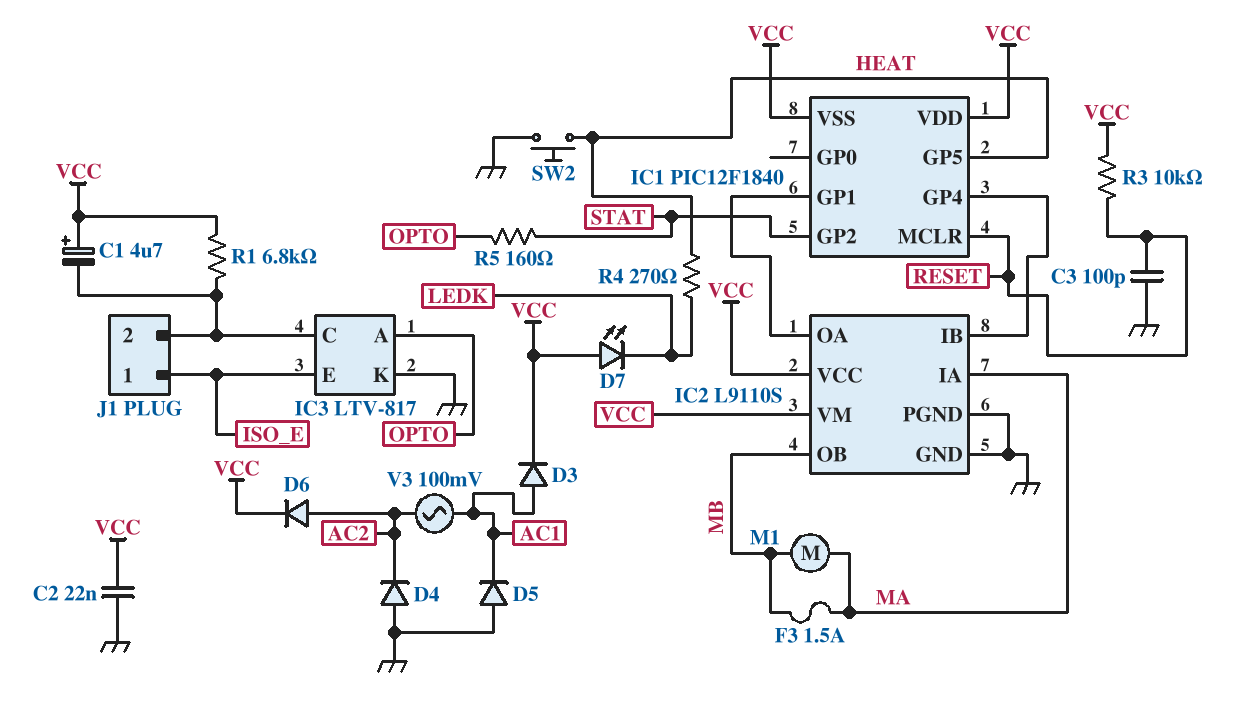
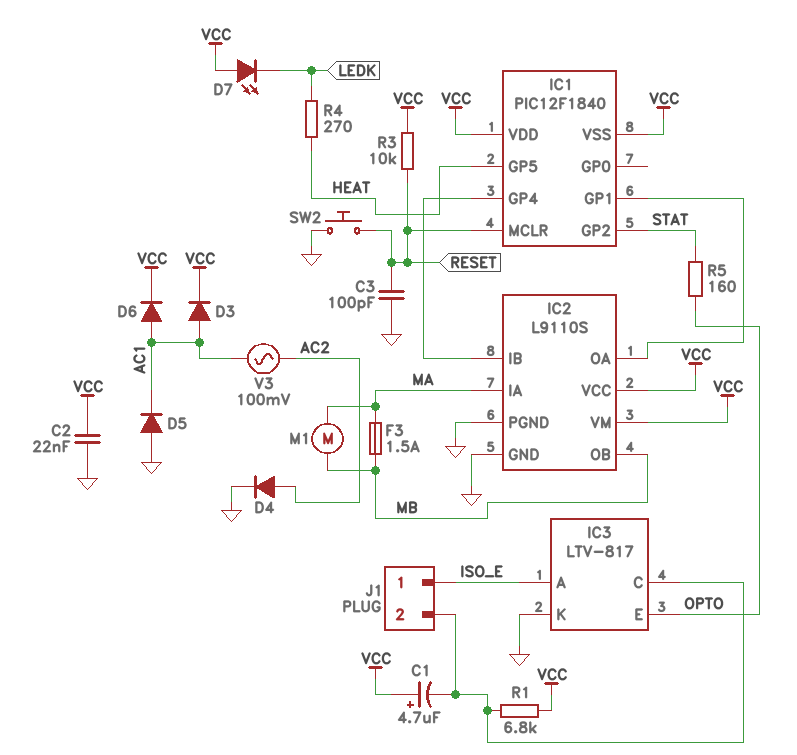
D4: diode (A GND, K AC2) -> diode (A AC2, K GND)
D6: diode (A AC2, K VCC) -> diode (A AC1, K VCC)
IC3 pin A: OPTO -> ISO_E
IC3 pin E: ISO_E -> OPTO
SW2: button (GND, HEAT) -> button (GND, RESET)

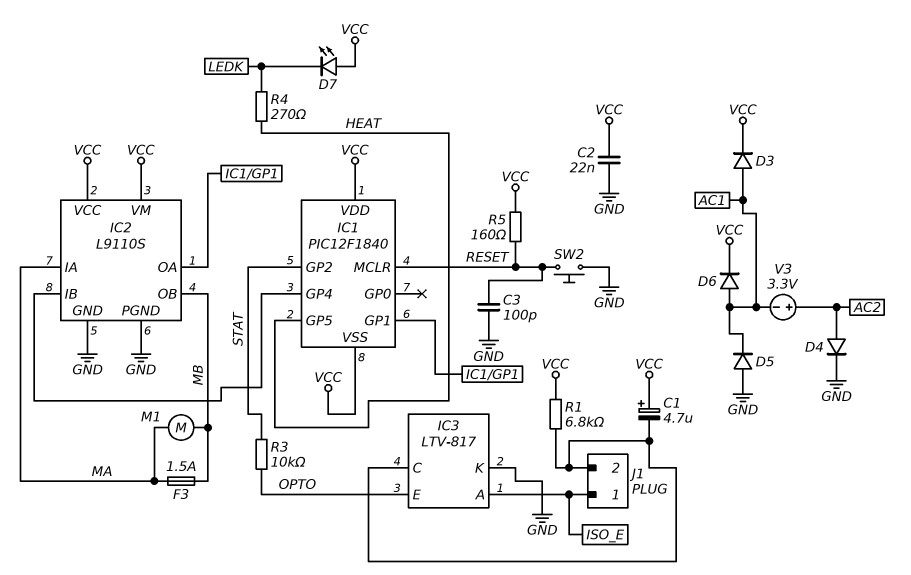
R3: 10k (RESET, VCC) -> 10k (OPTO, STAT)
R5: 160 (OPTO, STAT) -> 160 (RESET, VCC)
V3: AC 100mV (AC1, AC2) -> 3.3V (plus AC2, minus AC1)

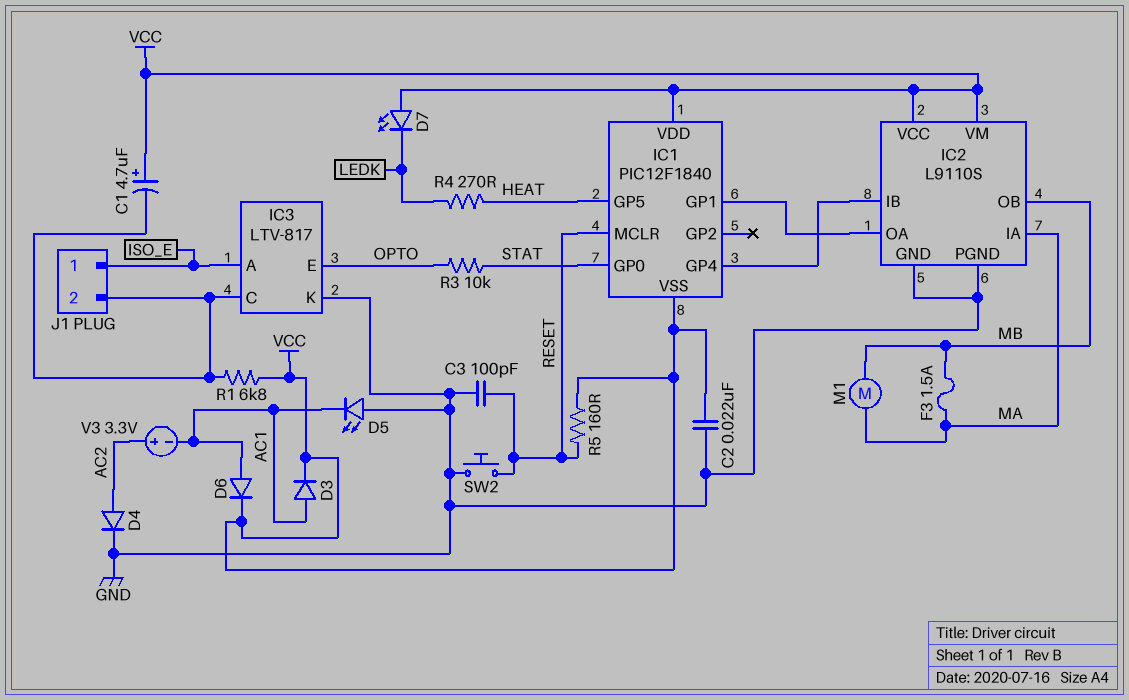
D5: diode (A GND, K AC1) -> LED (A GND, K AC1)
IC1 pin GP0: none -> STAT
IC1 pin GP2: STAT -> none

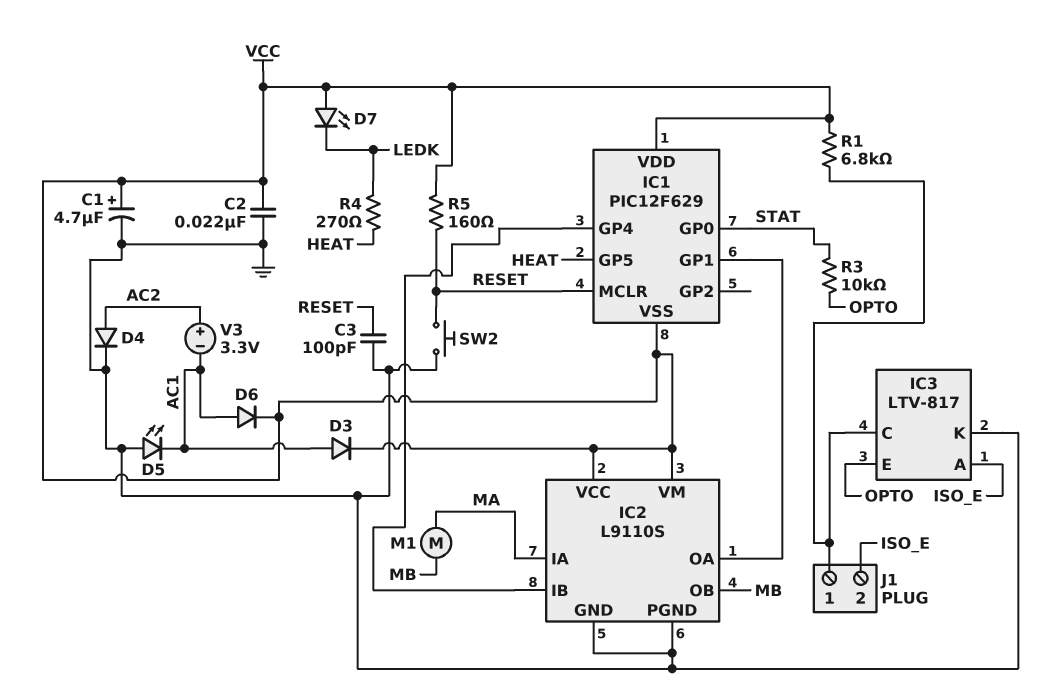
C1: 4.7uF (plus VCC, minus IC3/C) -> 4.7uF (plus VCC, minus GND)
F3: 1.5A (MA, MB) -> none
IC1: PIC12F1840 -> PIC12F629
J1 pin 1: ISO_E -> IC3/C
J1 pin 2: IC3/C -> ISO_E

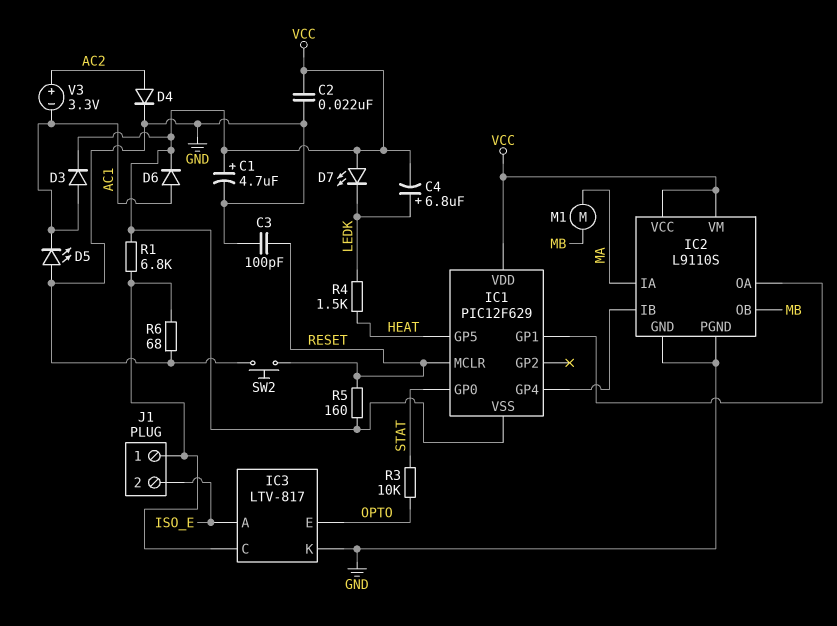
C4: none -> 6.8uF (plus LEDK, minus VCC)
R4: 270 (HEAT, LEDK) -> 1.5k (HEAT, LEDK)
R6: none -> 68 (GND, IC3/C)

